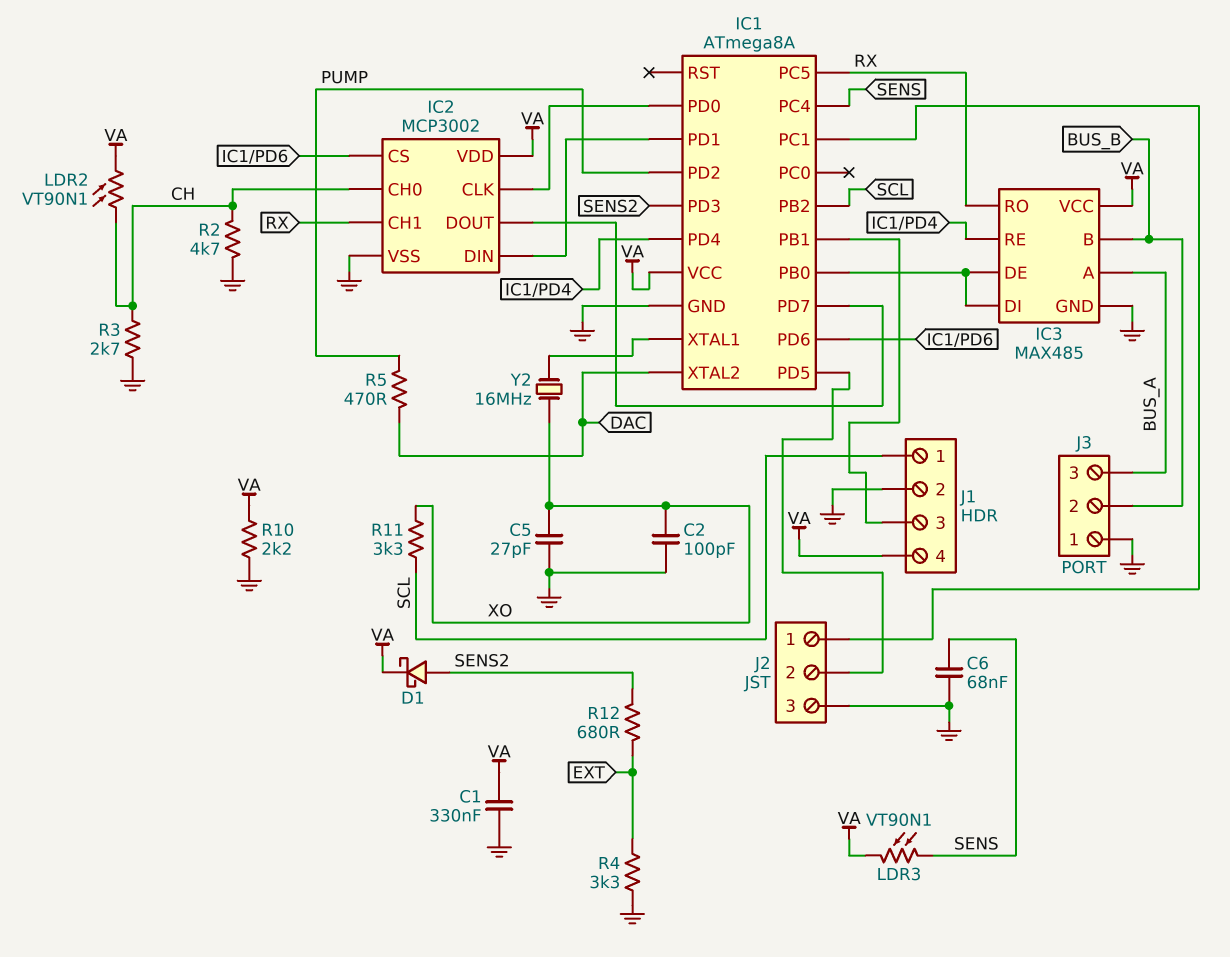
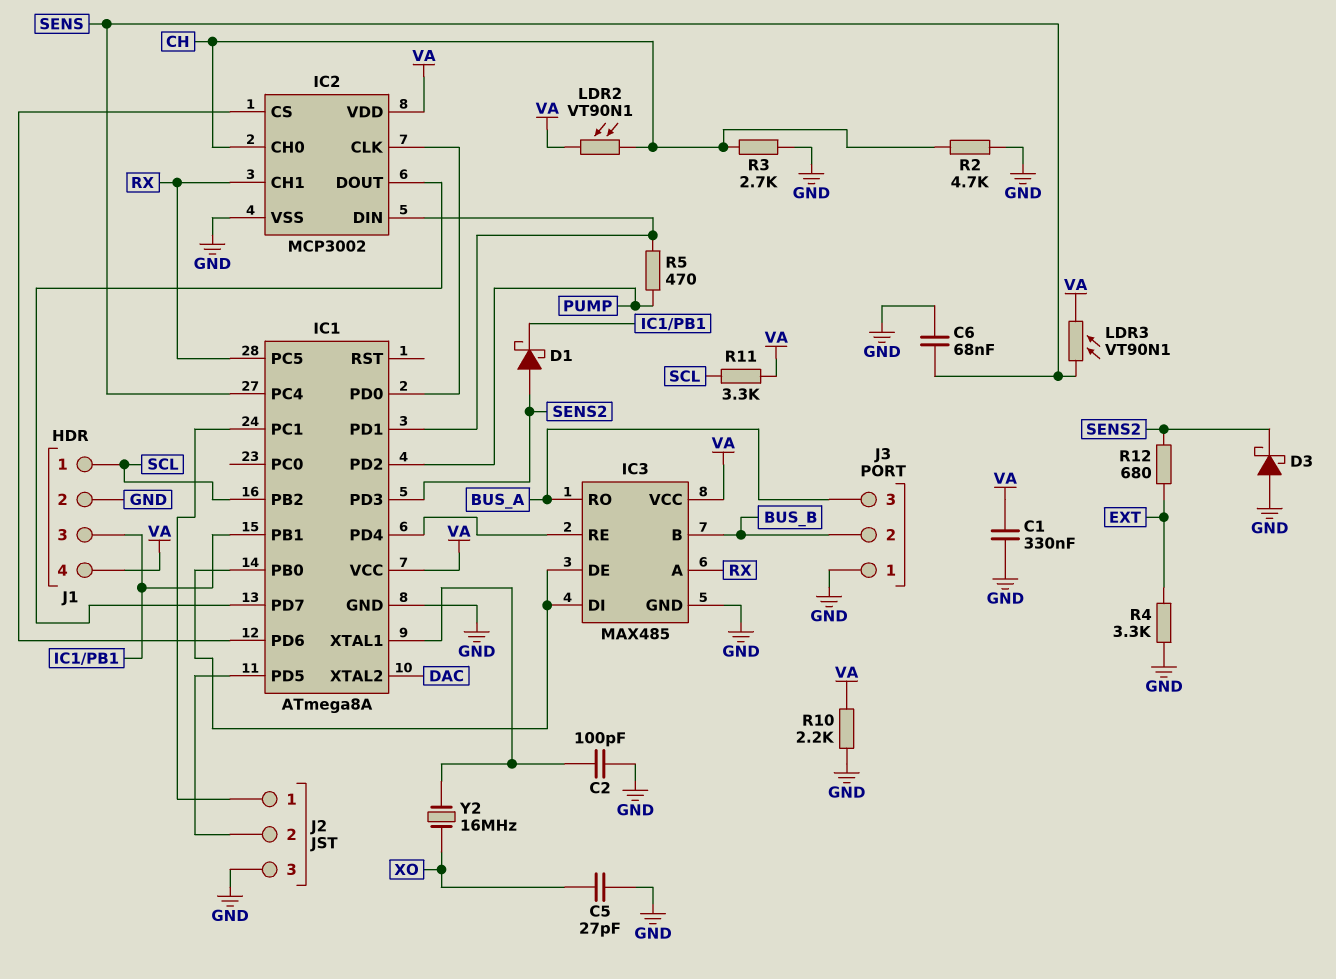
C2: 100pF (GND, XO) -> 100pF (GND, IC1/XTAL1)
D1: schottky (A SENS2, K VA) -> schottky (A SENS2, K IC1/PB1)
D3: none -> schottky (A GND, K SENS2)
IC3 pin A: BUS_A -> RX
IC3 pin RO: RX -> BUS_A
R5: 470 (DAC, PUMP) -> 470 (IC1/PD1, PUMP)
R11: 3.3k (SCL, XO) -> 3.3k (SCL, VA)

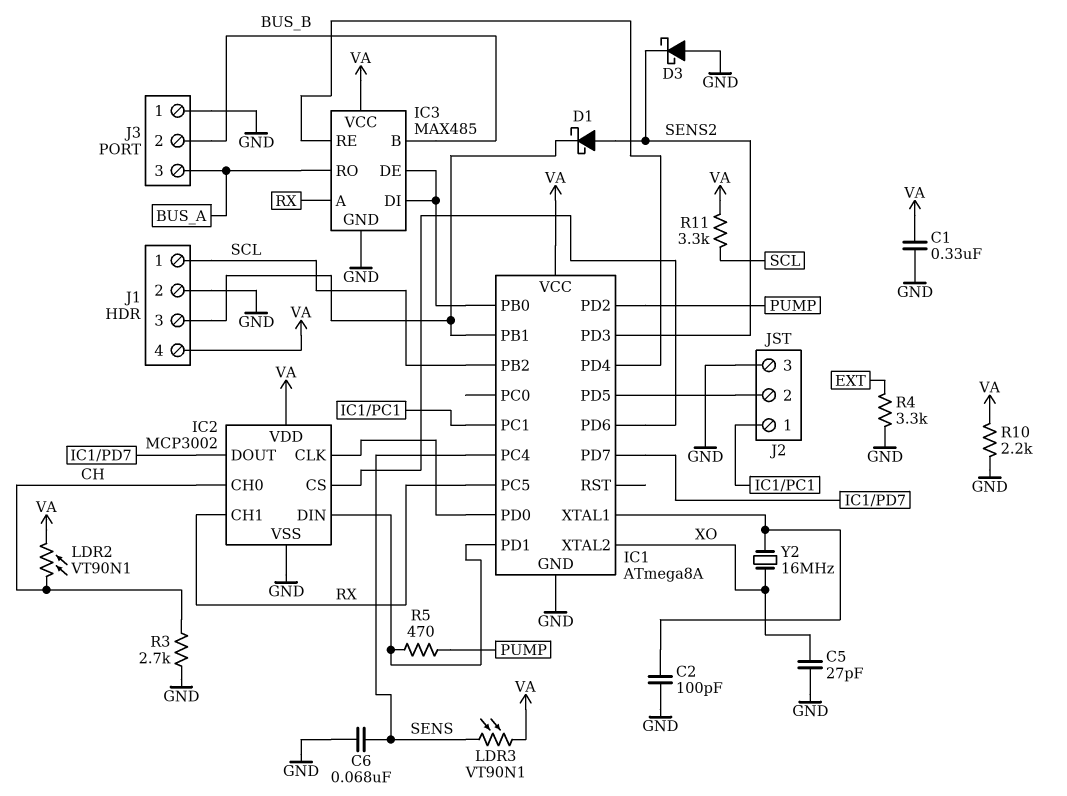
IC1 pin XTAL2: DAC -> XO
R2: 4.7k (CH, GND) -> none
R12: 680 (EXT, SENS2) -> none

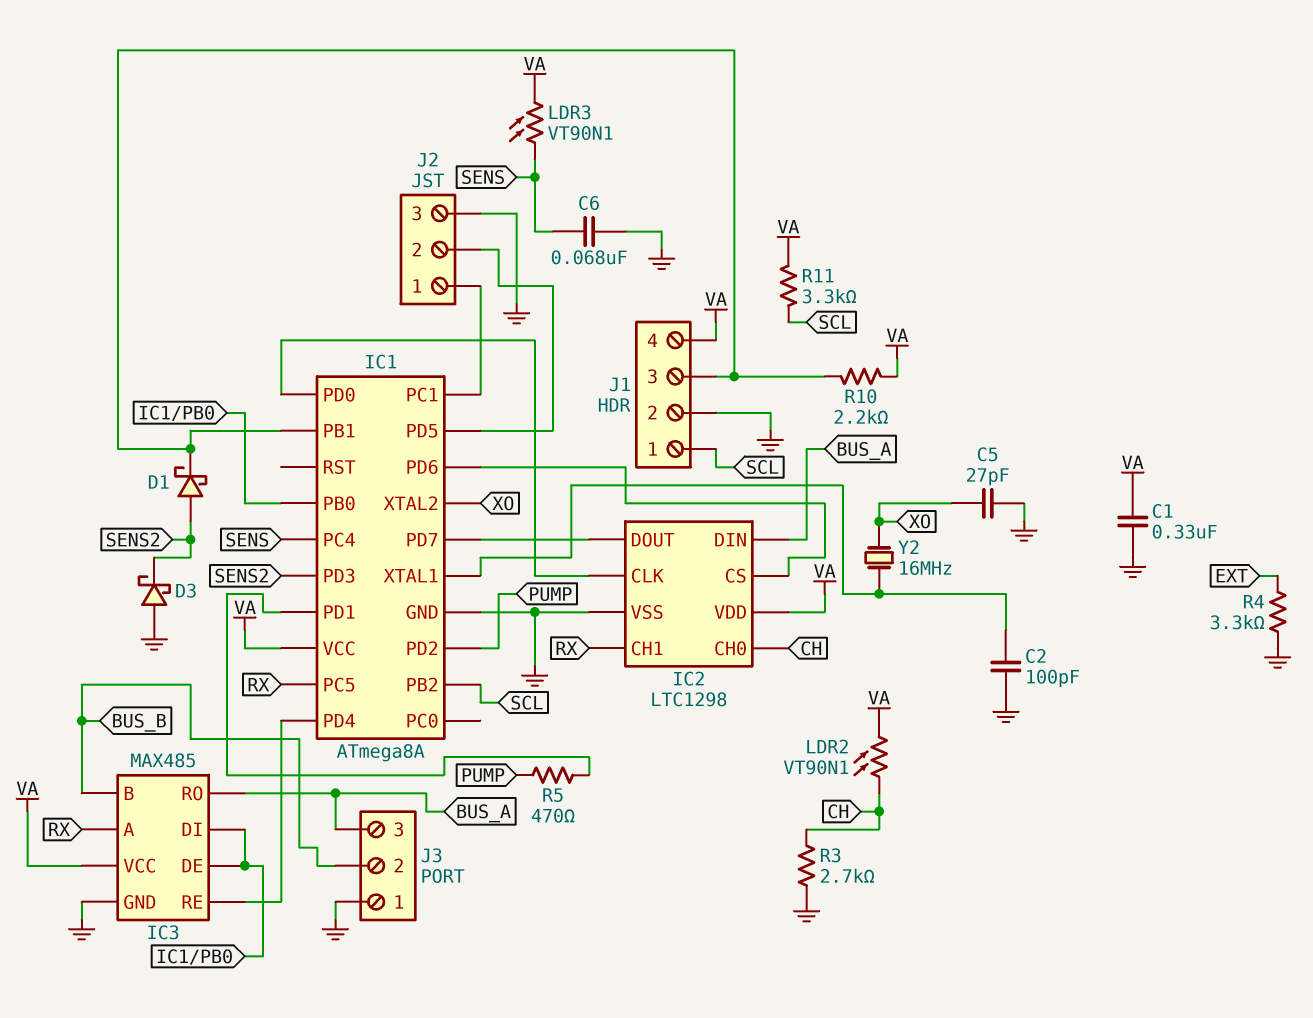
IC2: MCP3002 -> LTC1298
IC2 pin DIN: IC1/PD1 -> BUS_A
R10: 2.2k (GND, VA) -> 2.2k (IC1/PB1, VA)

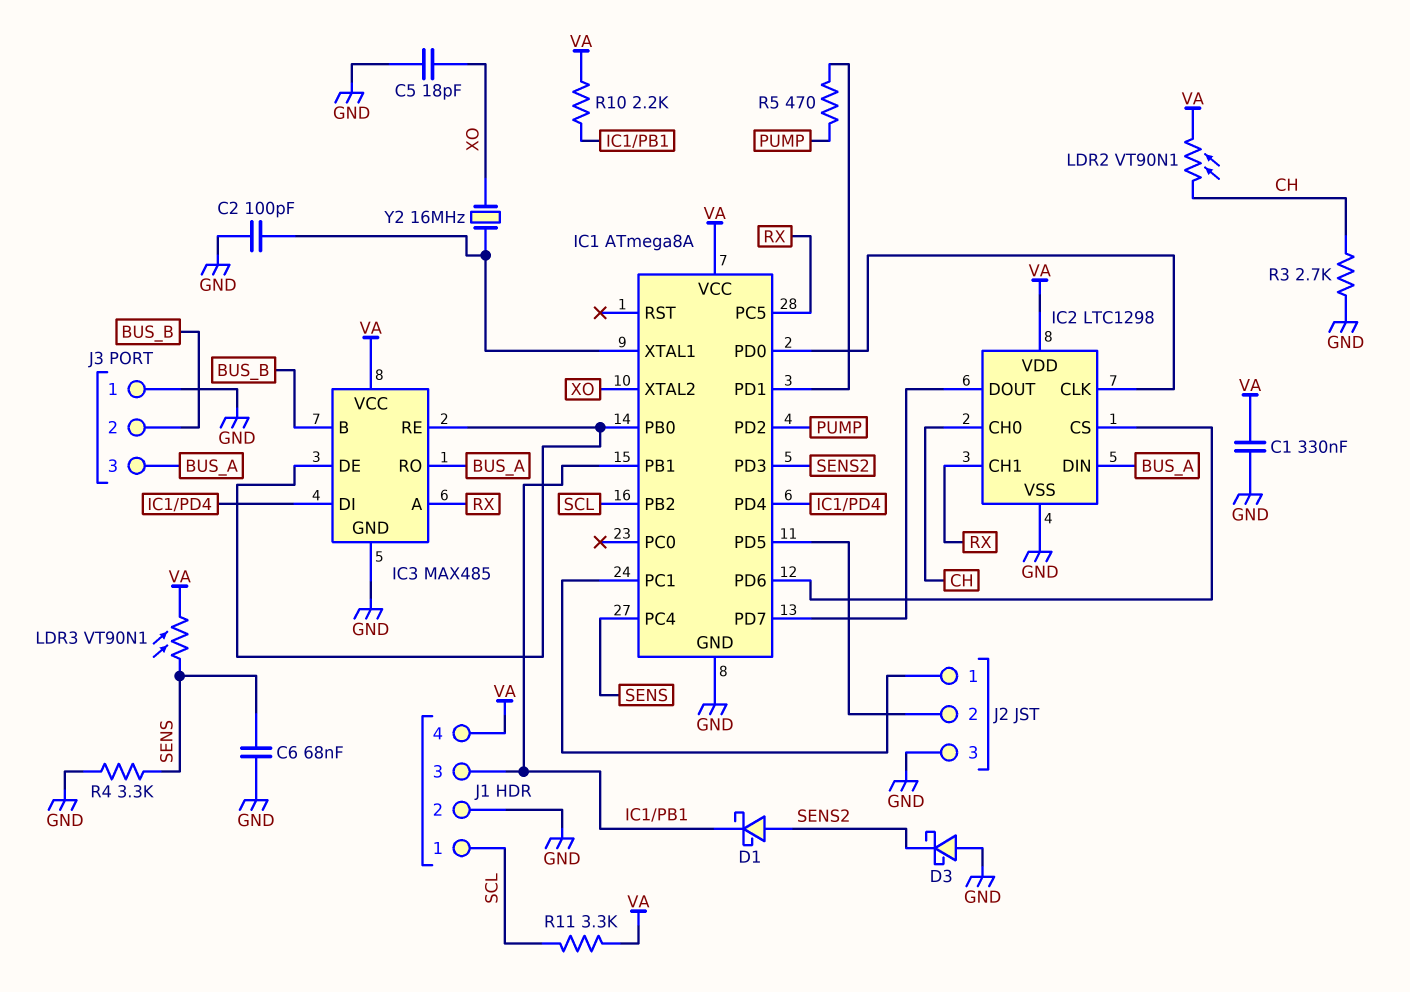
C5: 27pF (GND, XO) -> 18pF (GND, XO)
IC3 pin DI: IC1/PB0 -> IC1/PD4
IC3 pin RE: IC1/PD4 -> IC1/PB0
R4: 3.3k (EXT, GND) -> 3.3k (GND, SENS)

